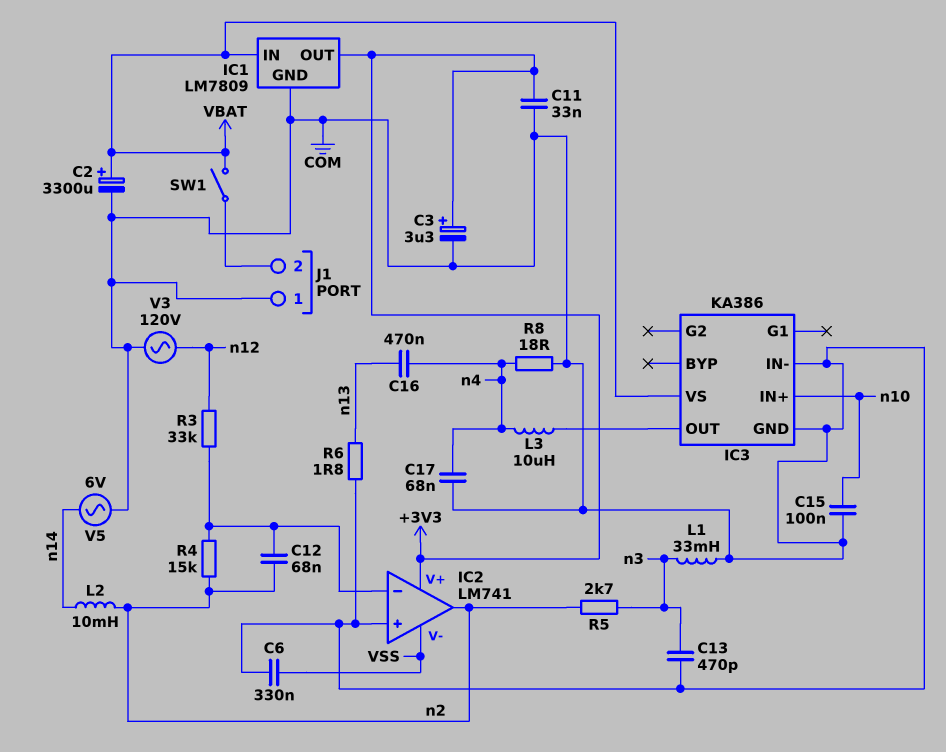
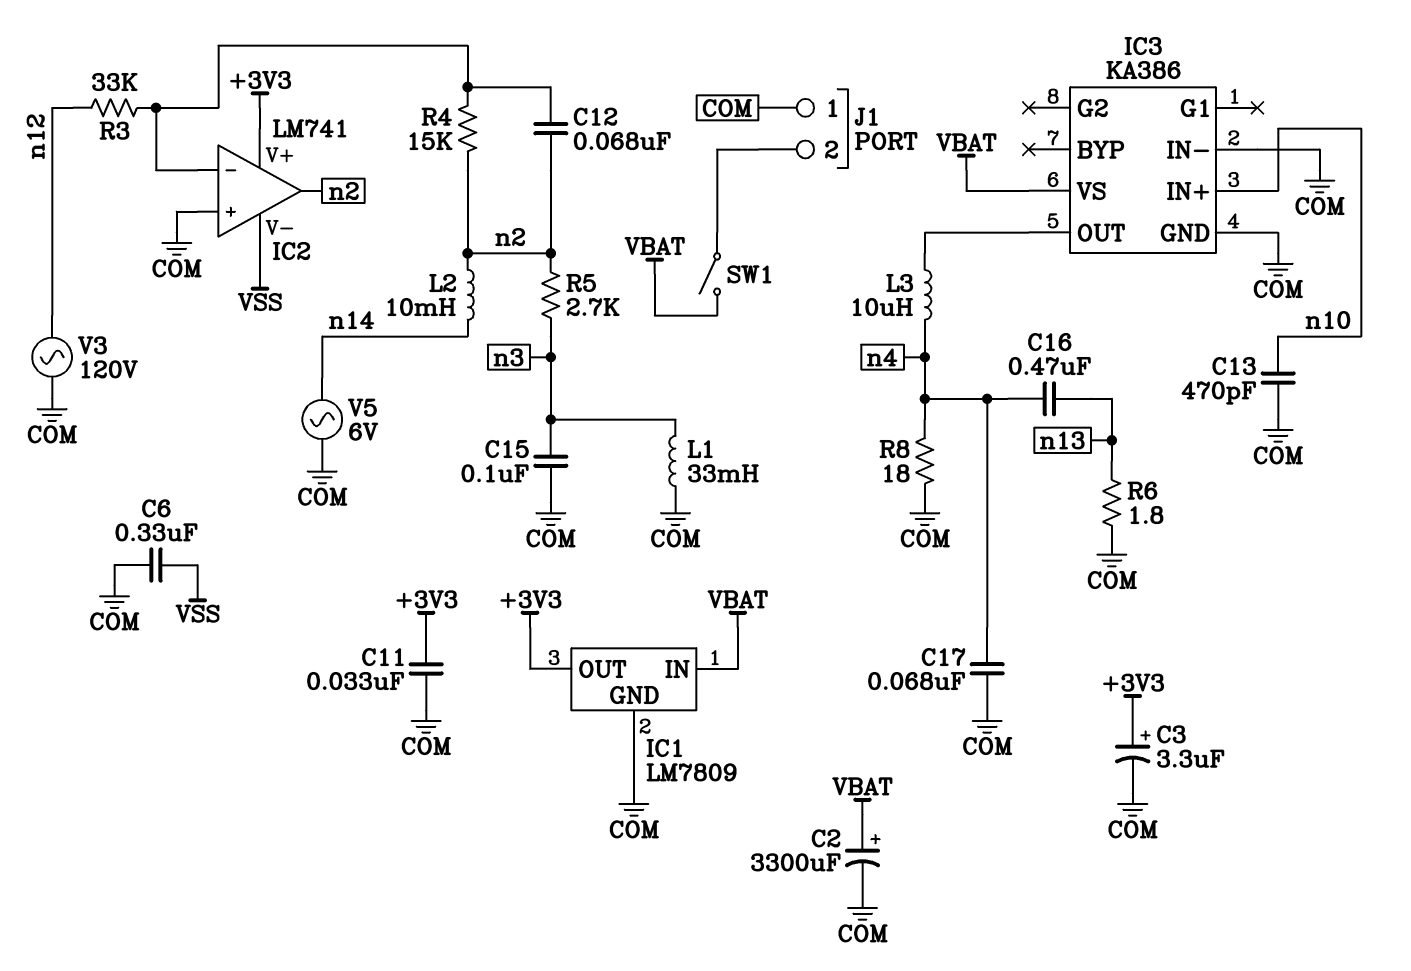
C13: 470pF (COM, n3) -> 470pF (COM, n10)
C15: 100nF (COM, n10) -> 100nF (COM, n3)

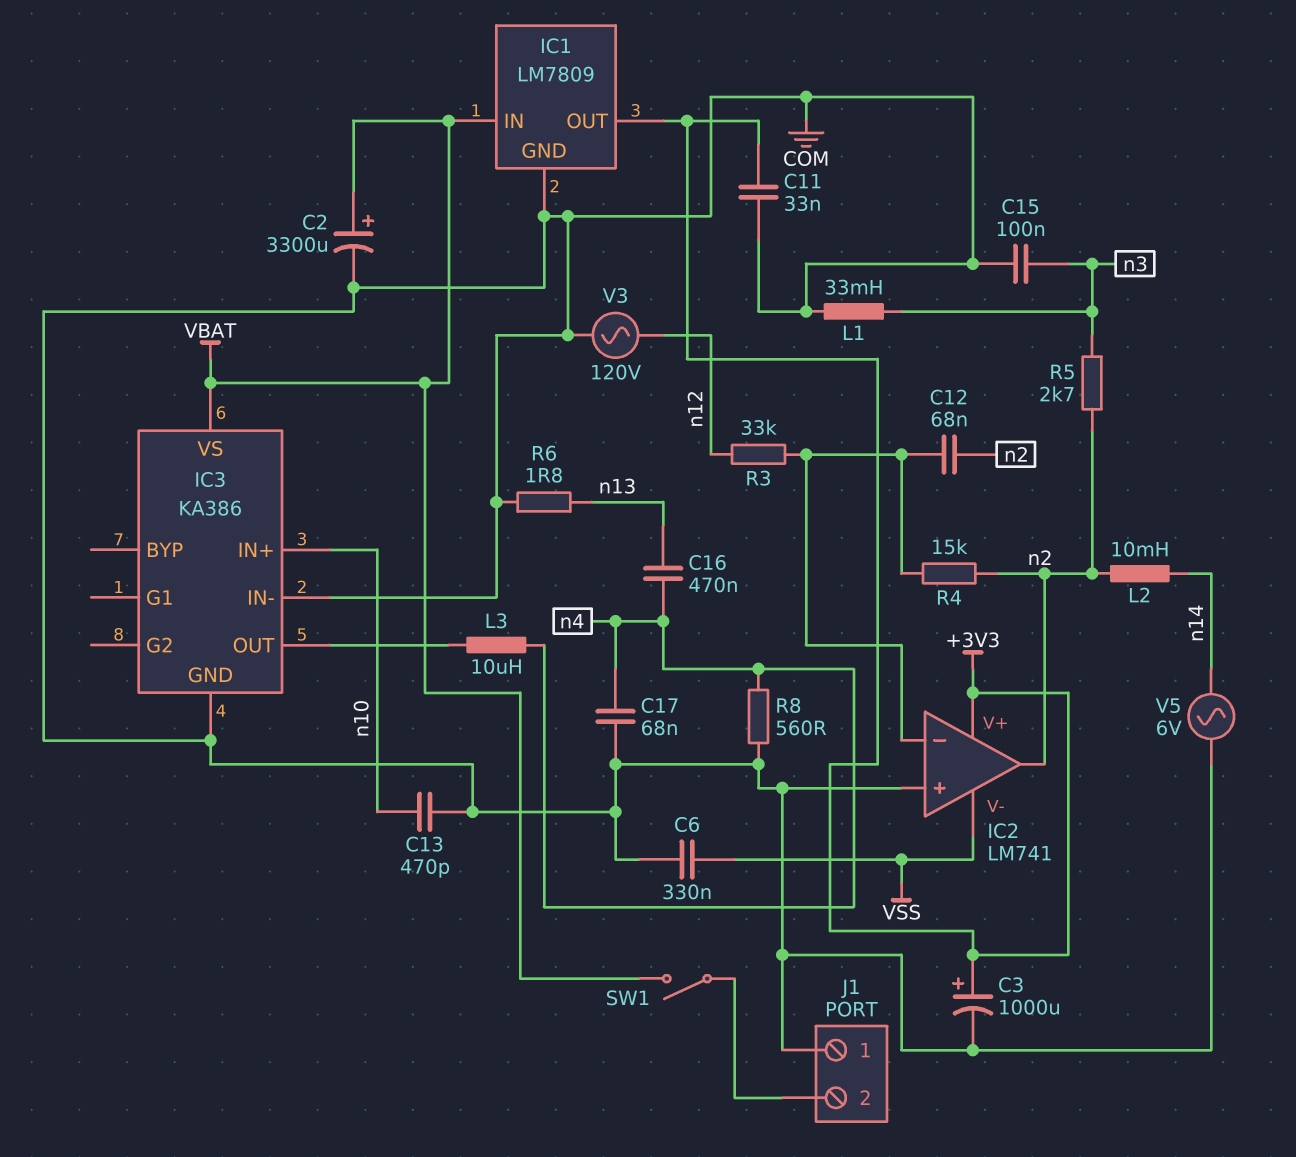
C3: 3.3uF (plus +3V3, minus COM) -> 1000uF (plus +3V3, minus COM)
R8: 18 (COM, n4) -> 560 (COM, n4)

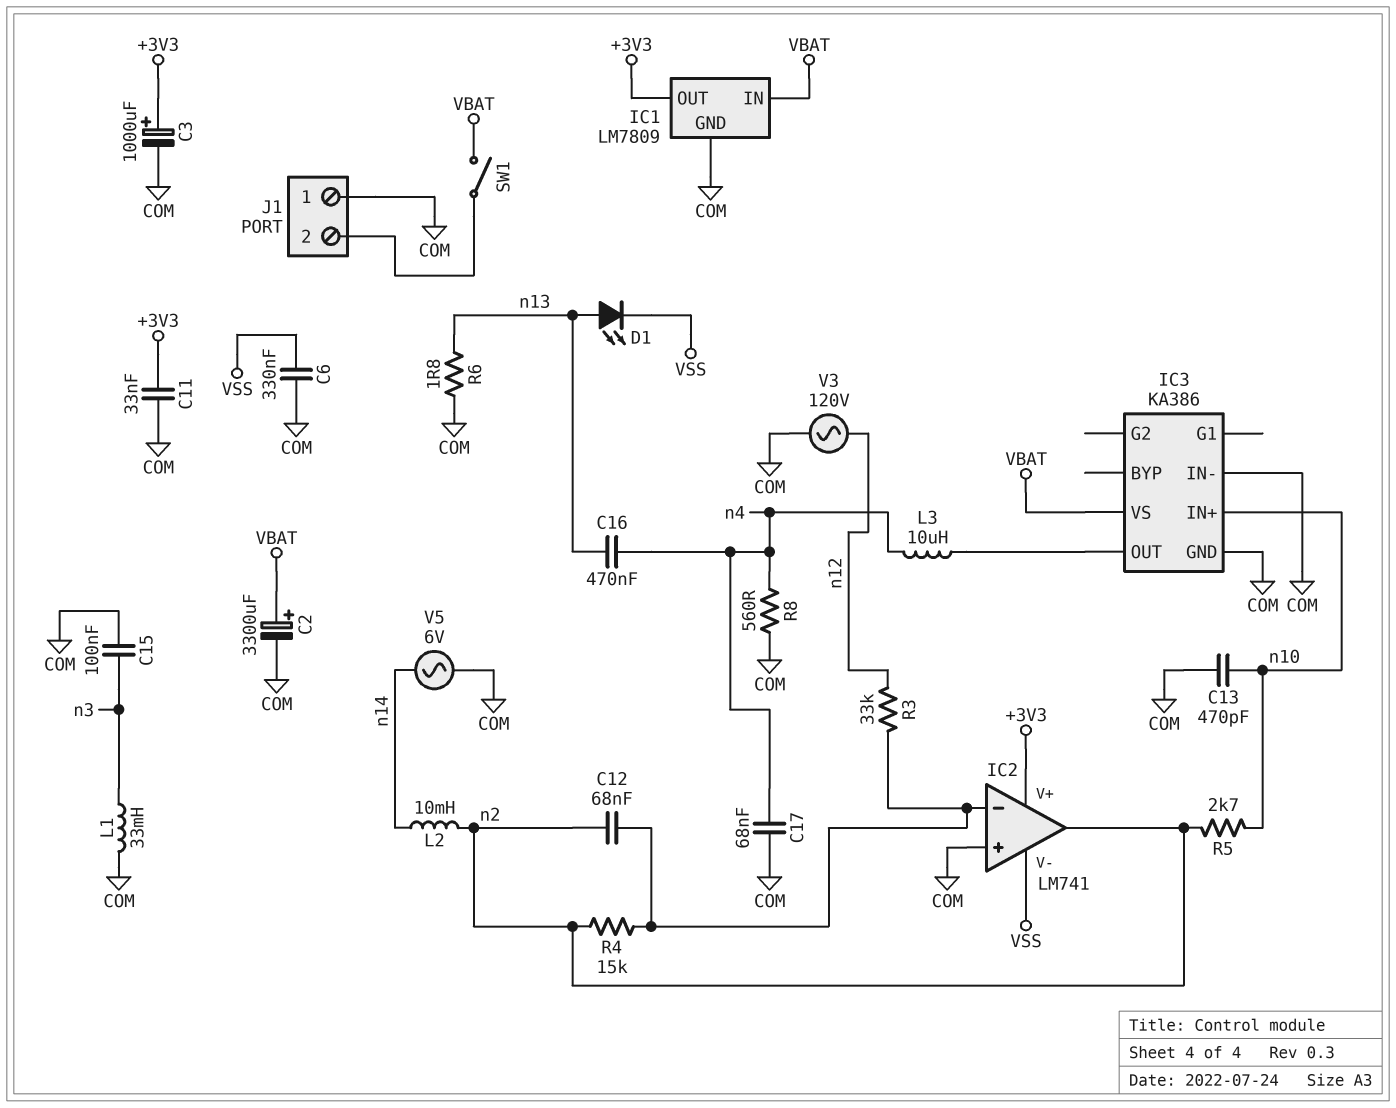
D1: none -> LED (A n13, K VSS)
R5: 2.7k (n2, n3) -> 2.7k (n2, n10)

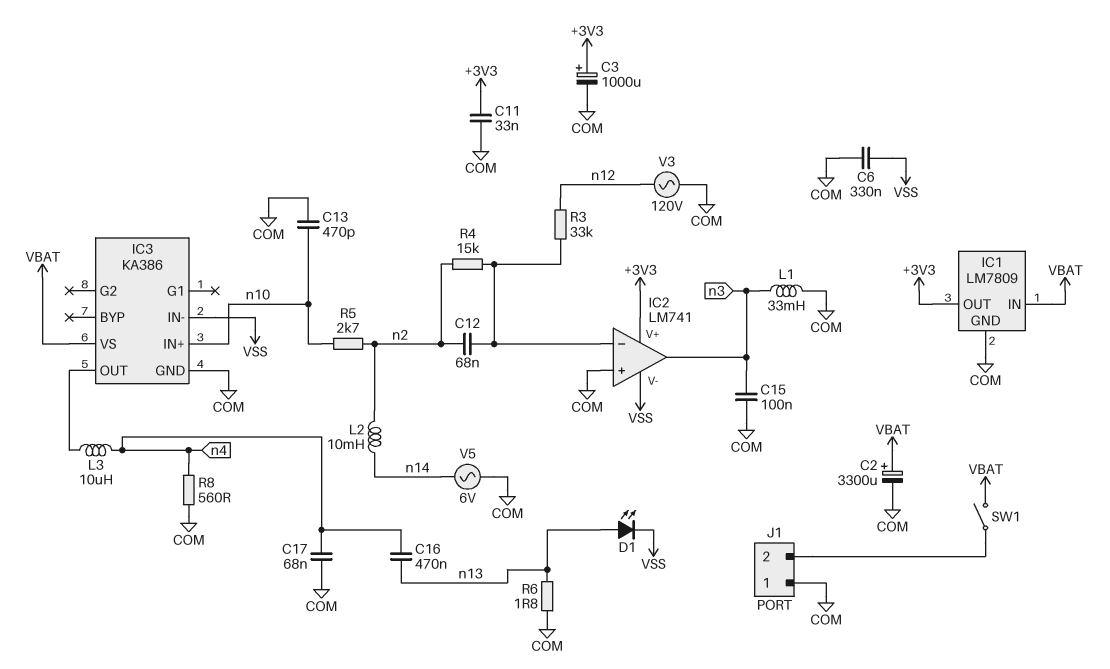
IC2 pin out: n2 -> n3
IC3 pin IN-: COM -> VSS

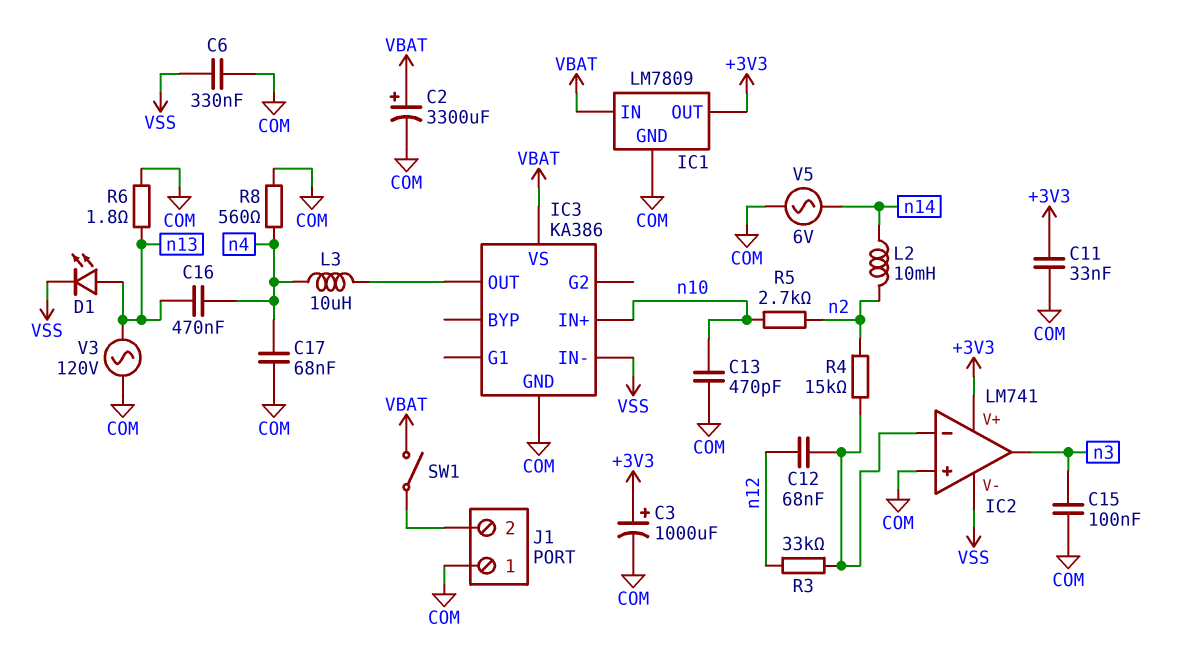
C12: 68nF (IC2/in-, n2) -> 68nF (IC2/in-, n12)
L1: 33mH (COM, n3) -> none
V3: AC 120V (COM, n12) -> AC 120V (COM, n13)

